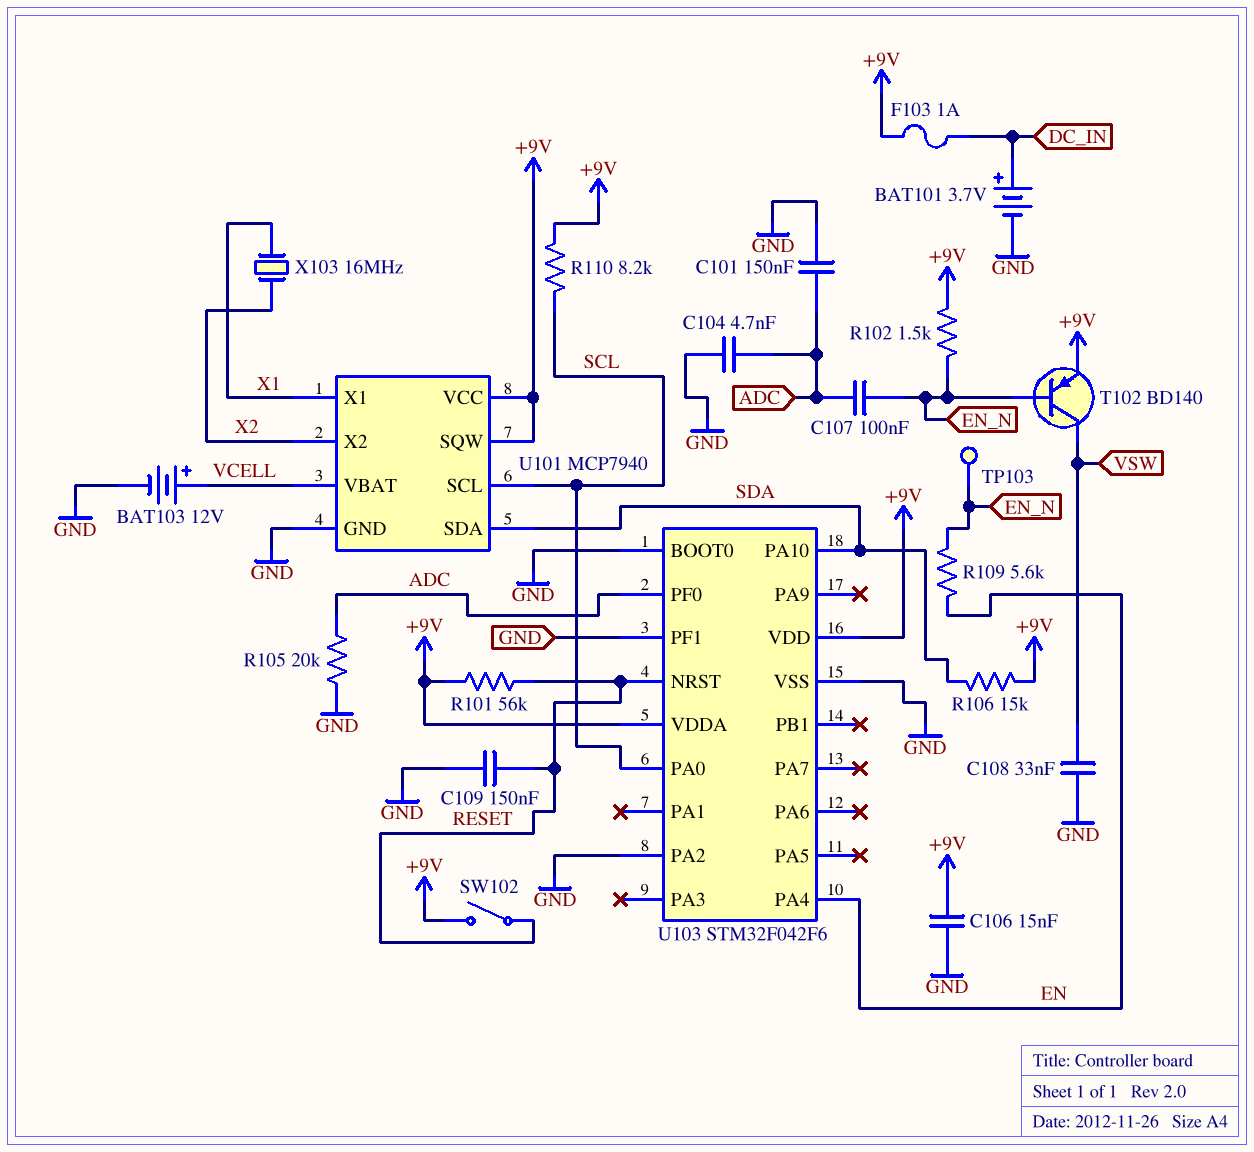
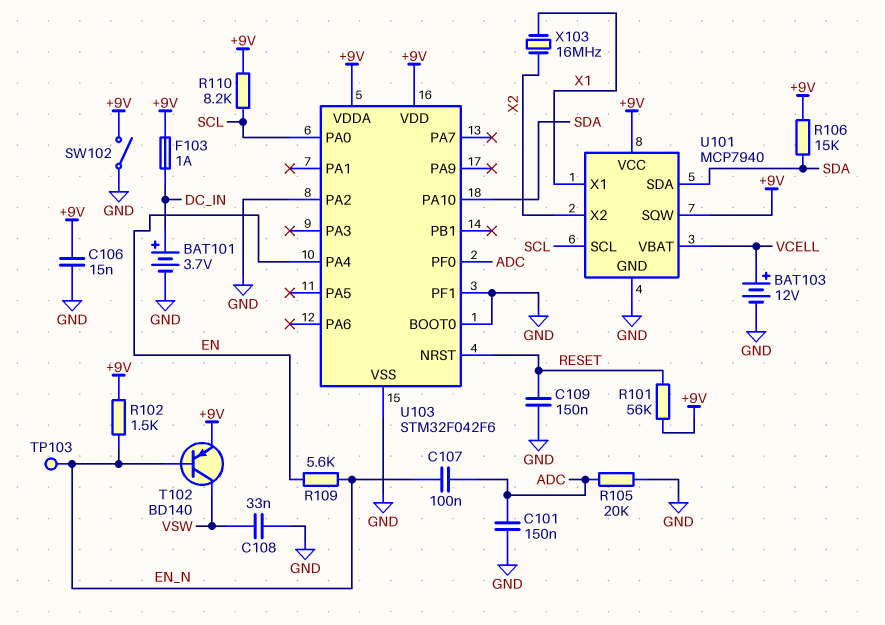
C104: 4.7nF (ADC, GND) -> none
SW102: switch (+9V, RESET) -> switch (+9V, GND)

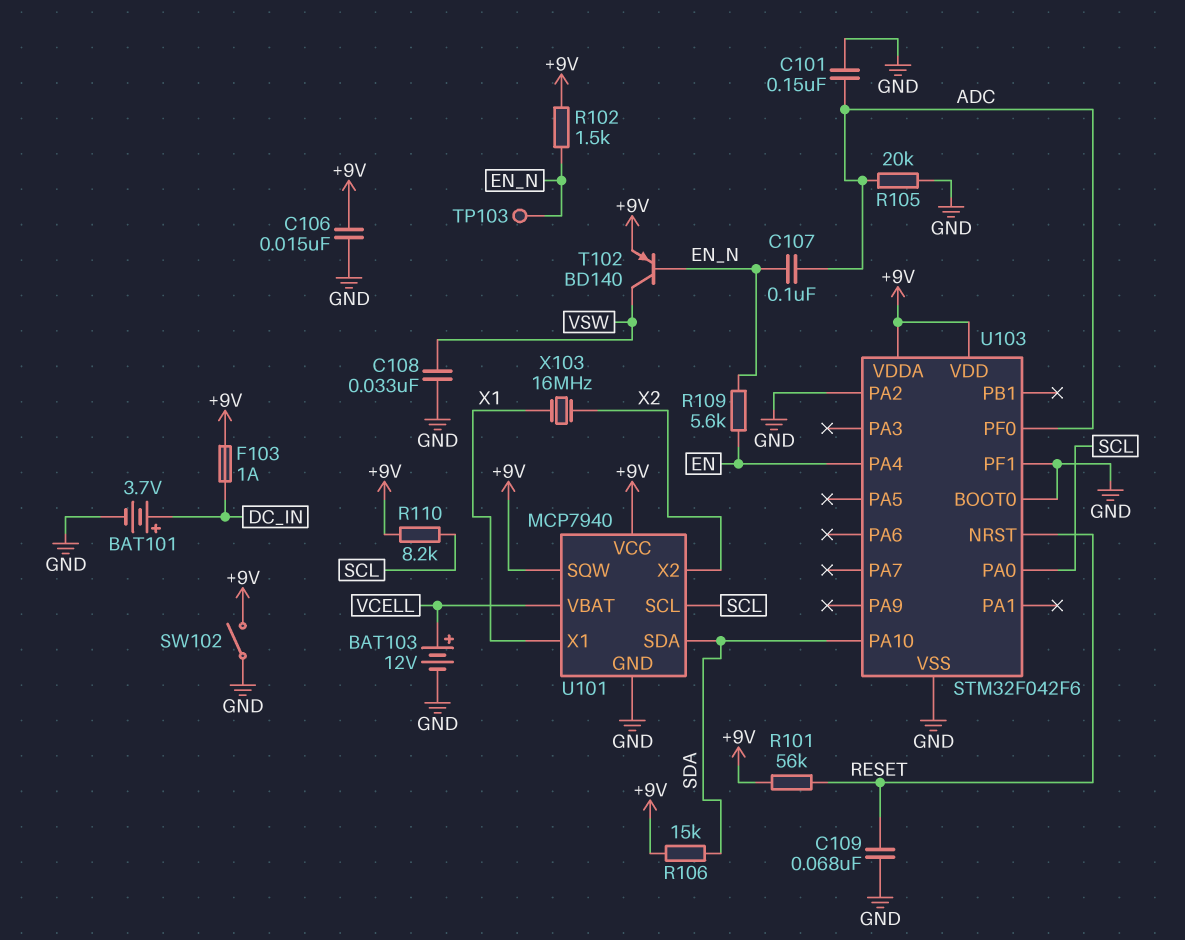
C109: 150nF (GND, RESET) -> 68nF (GND, RESET)

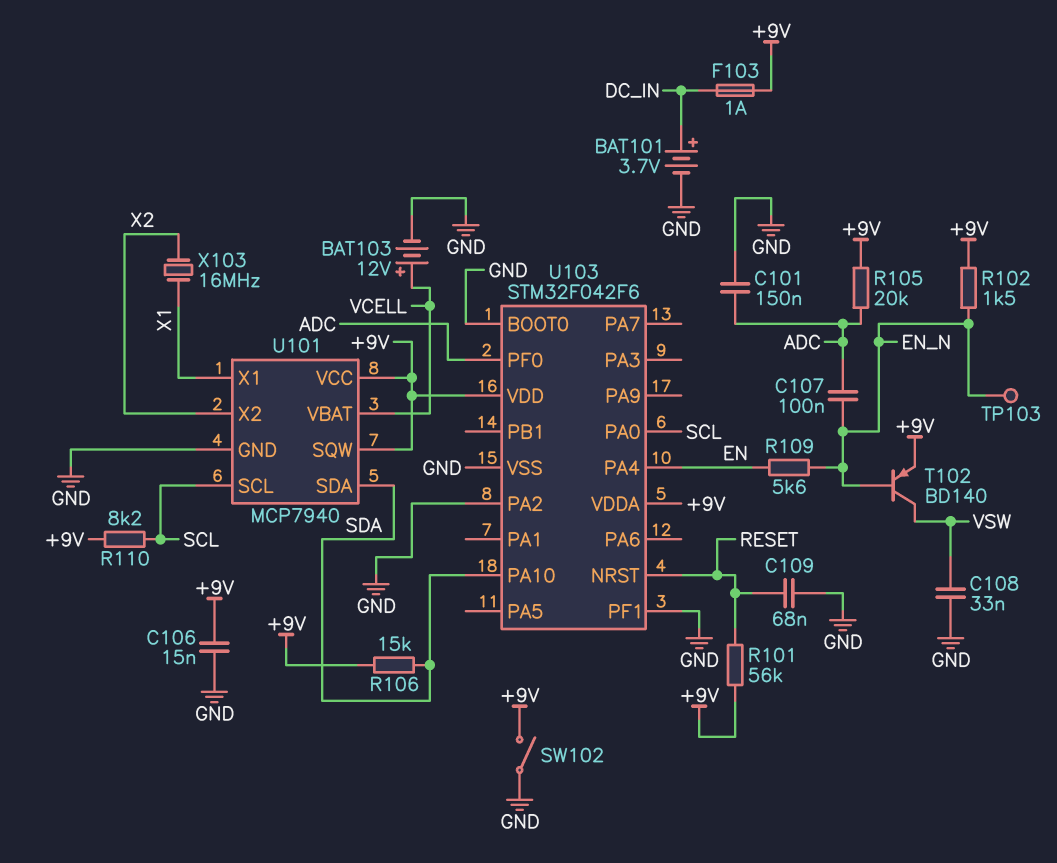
R105: 20k (ADC, GND) -> 20k (+9V, ADC)

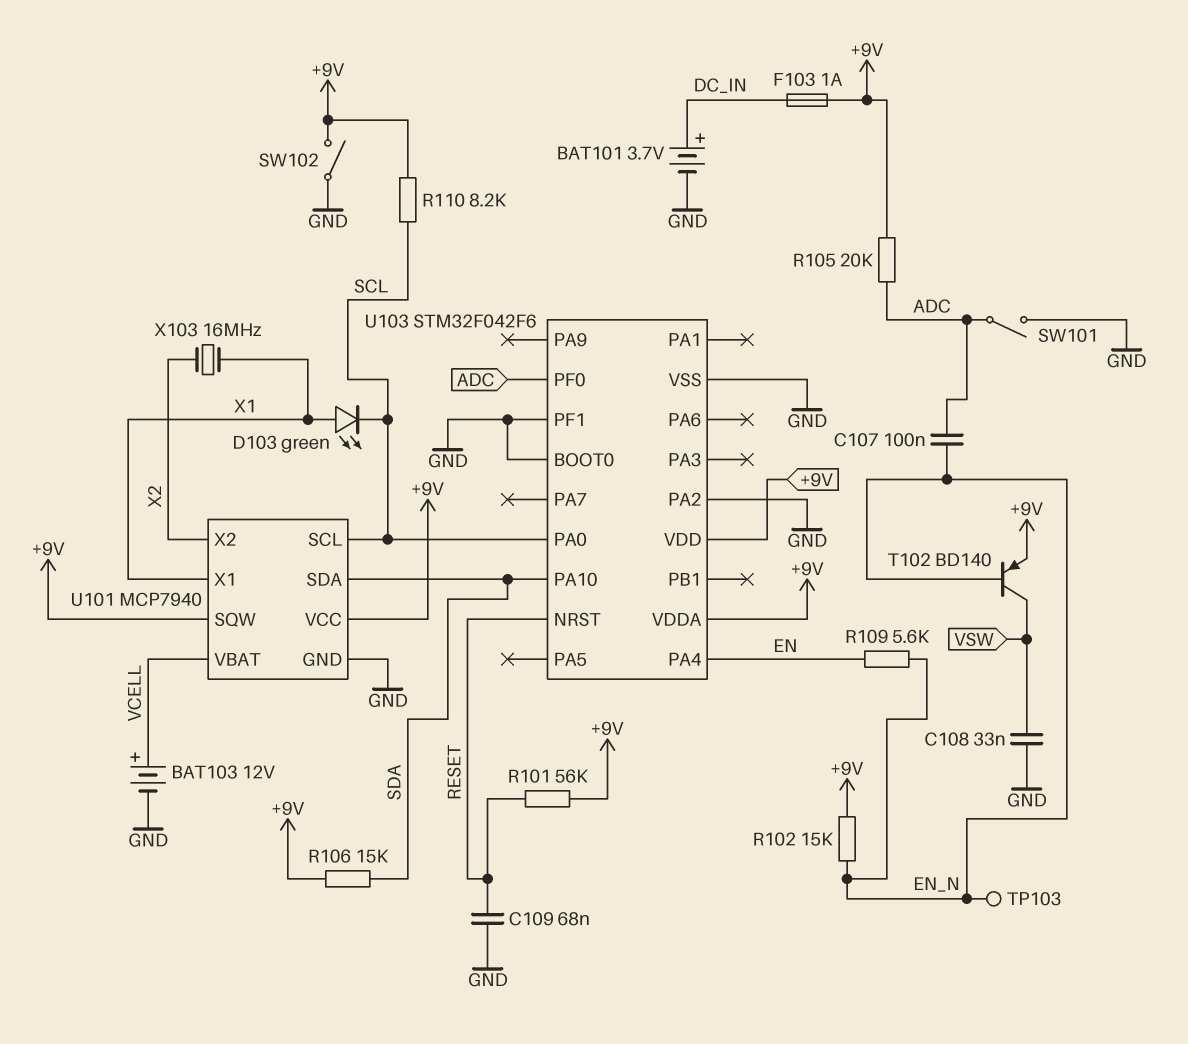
C101: 150nF (ADC, GND) -> none
C106: 15nF (+9V, GND) -> none
D103: none -> LED green (A X1, K SCL)
R102: 1.5k (+9V, EN_N) -> 15k (+9V, EN_N)
SW101: none -> switch (ADC, GND)

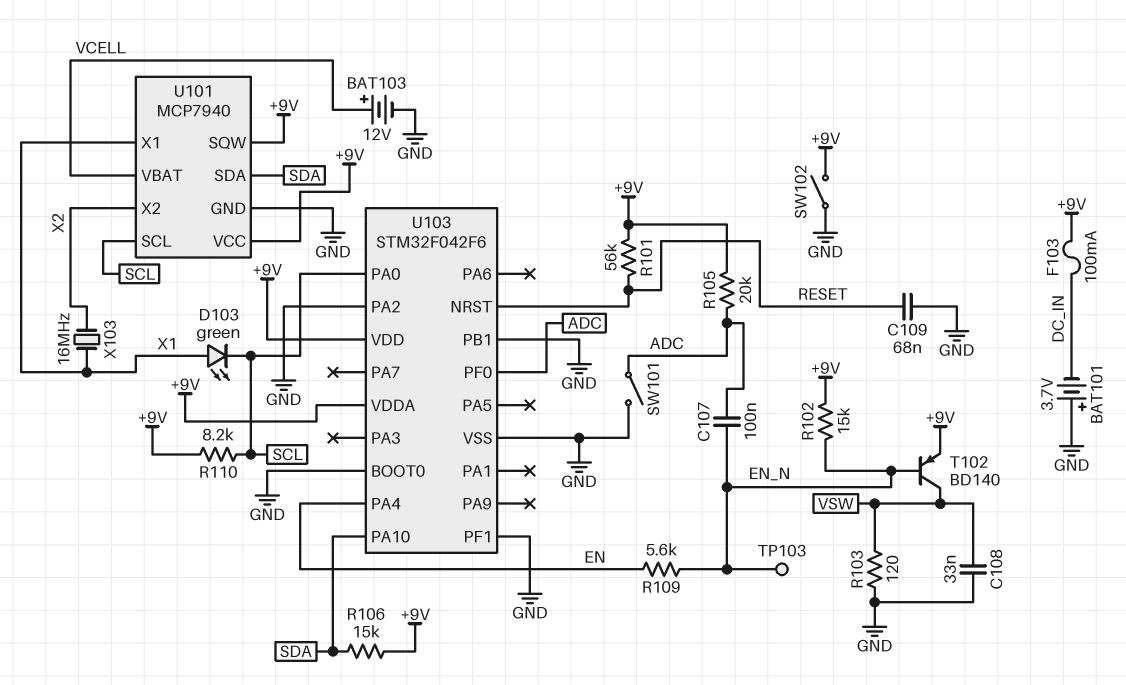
BAT101: 3.7V (plus DC_IN, minus GND) -> 3.7V (plus GND, minus DC_IN)
F103: 1A (+9V, DC_IN) -> 100mA (+9V, DC_IN)
R103: none -> 120 (GND, VSW)
U103 pin PB1: none -> GND

